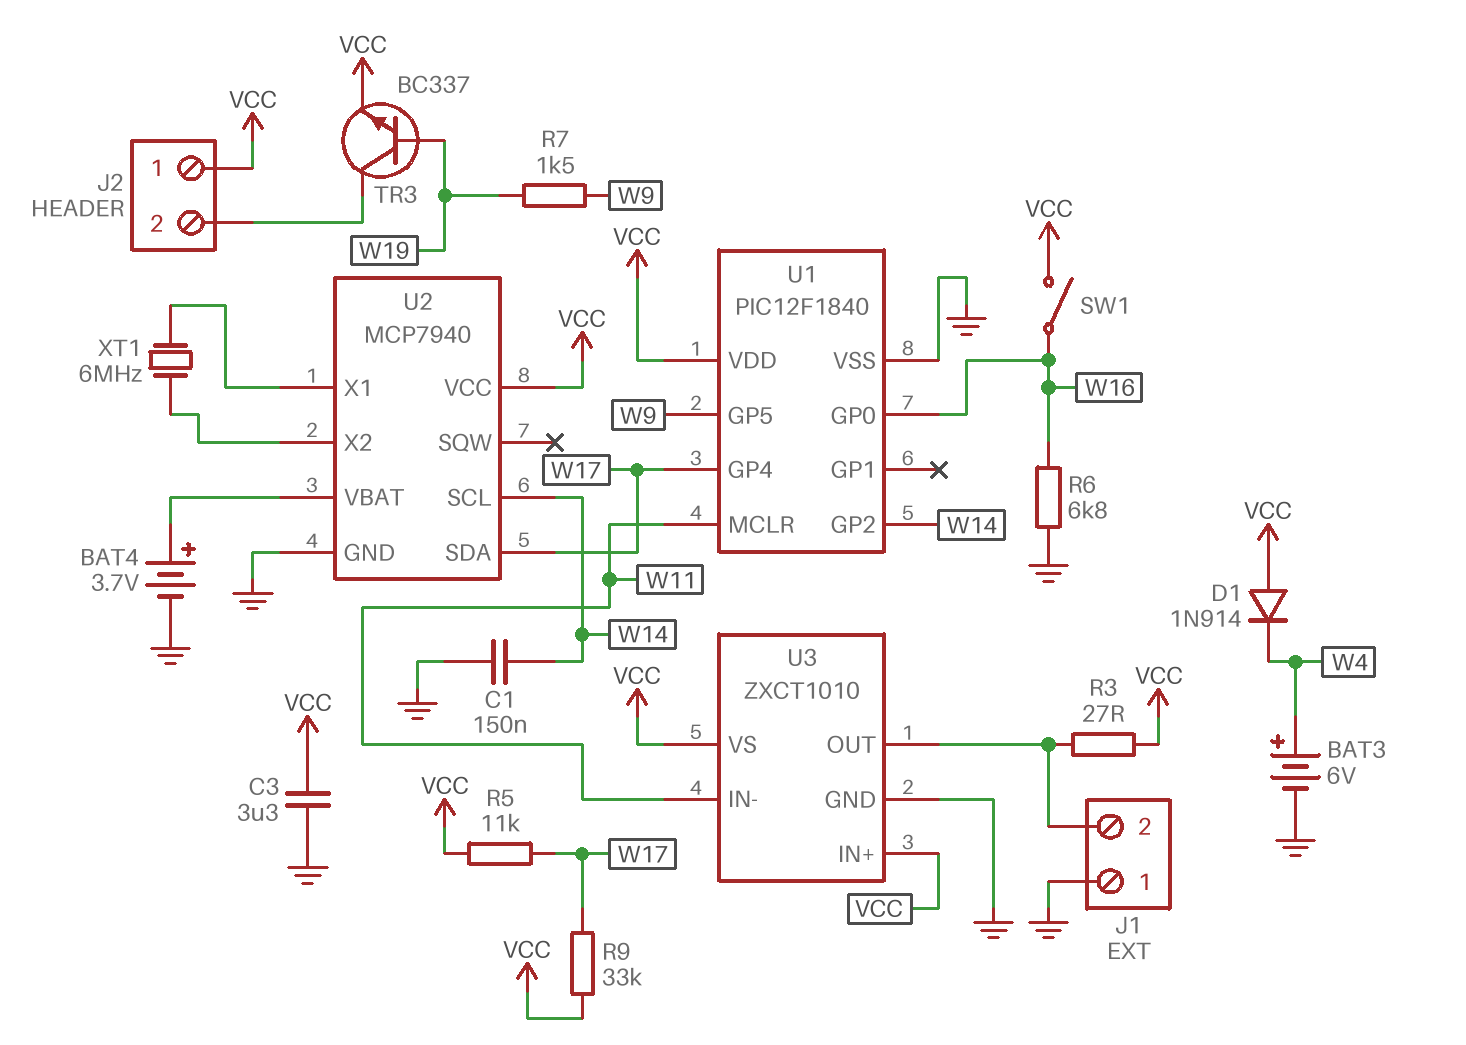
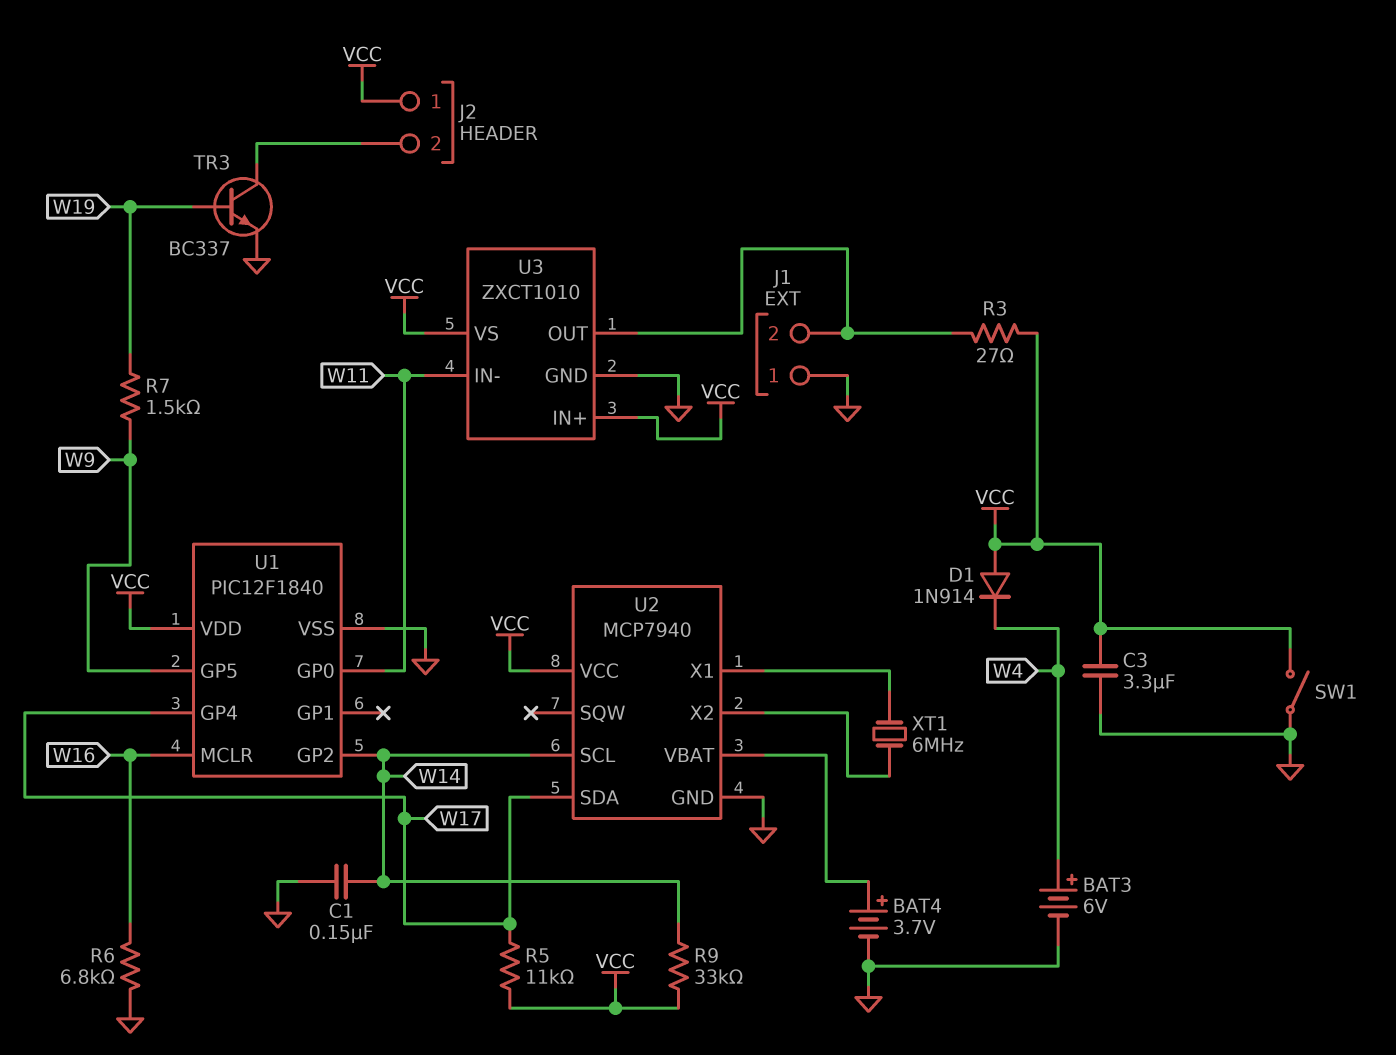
R9: 33k (VCC, W17) -> 33k (VCC, W14)
SW1: switch (VCC, W16) -> switch (GND, VCC)
TR3: NPN BC337 (B W19, C J2/2, E VCC) -> NPN BC337 (B W19, C J2/2, E GND)
U1 pin GP0: W16 -> W11
U1 pin MCLR: W11 -> W16

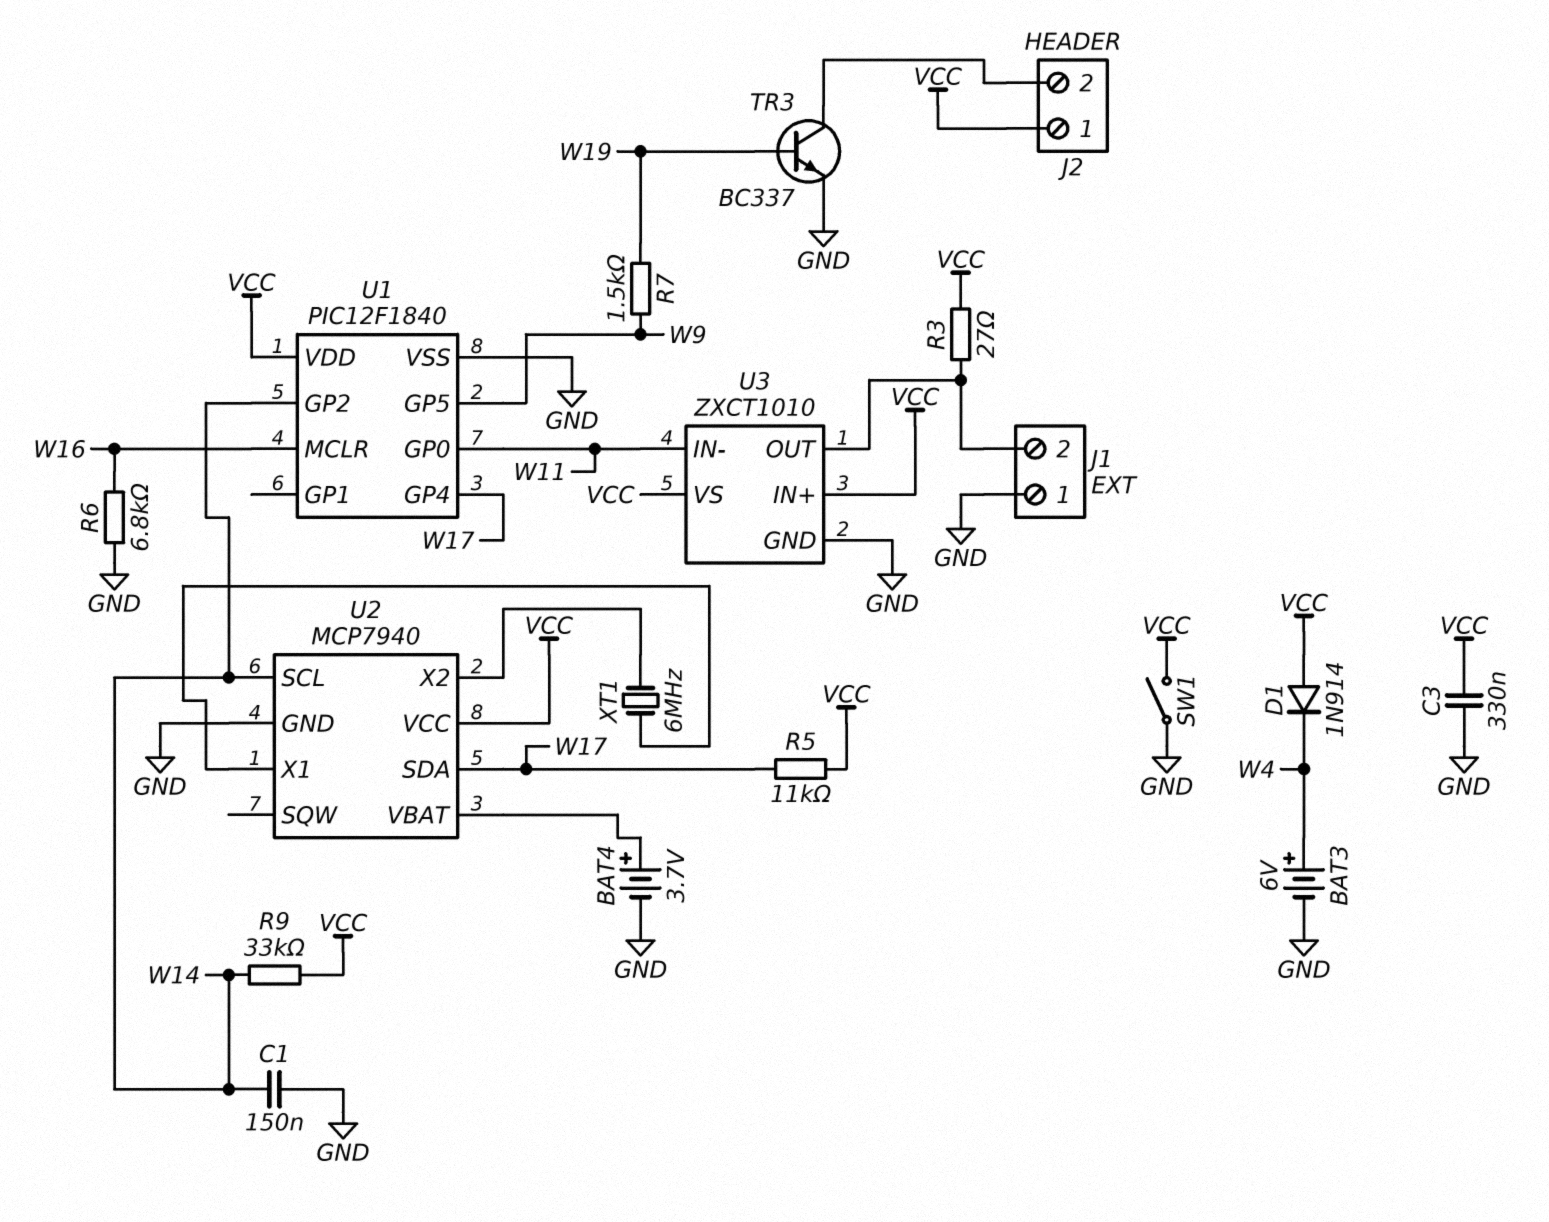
C3: 3.3uF (GND, VCC) -> 330nF (GND, VCC)

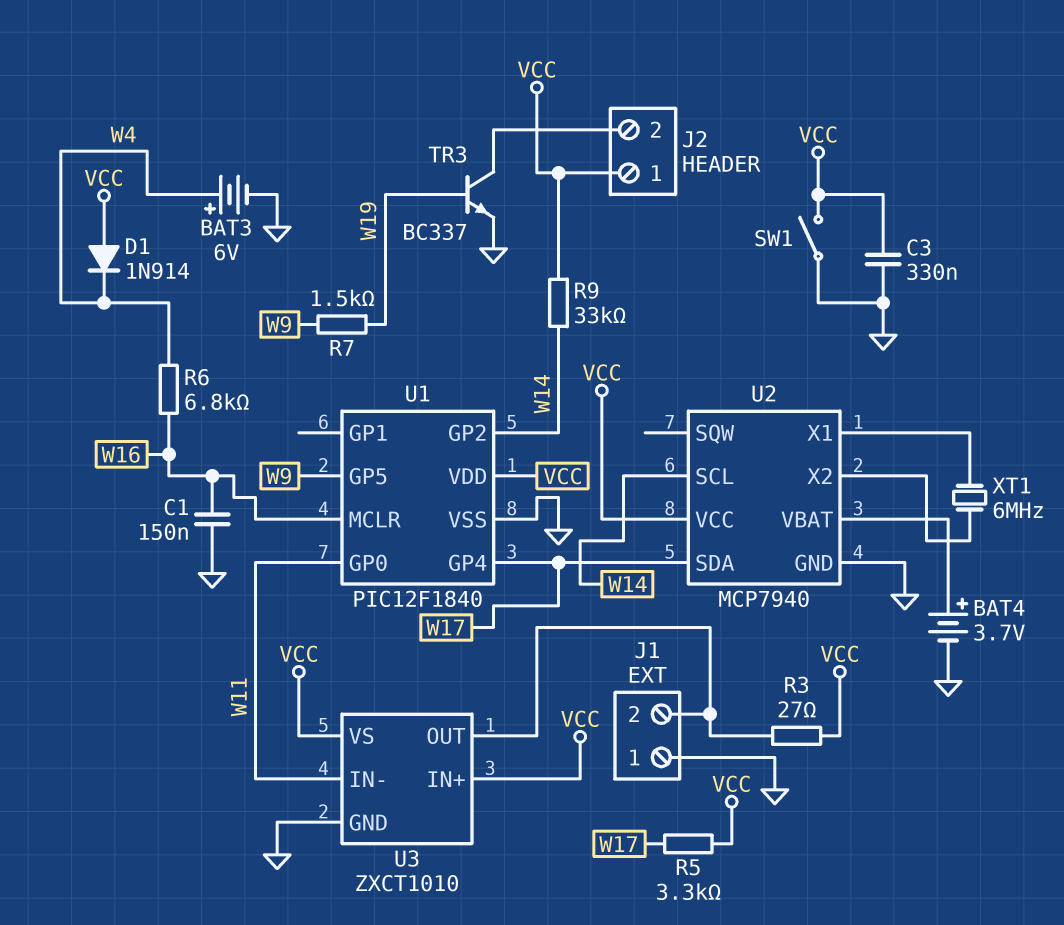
C1: 150nF (GND, W14) -> 150nF (GND, W16)
R5: 11k (VCC, W17) -> 3.3k (VCC, W17)
R6: 6.8k (GND, W16) -> 6.8k (W4, W16)

